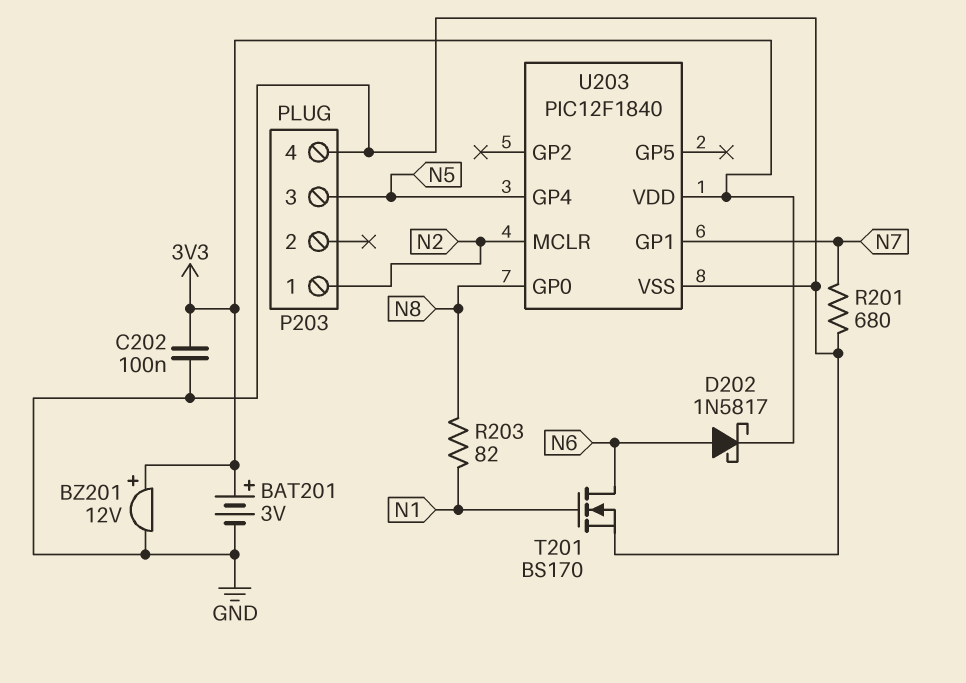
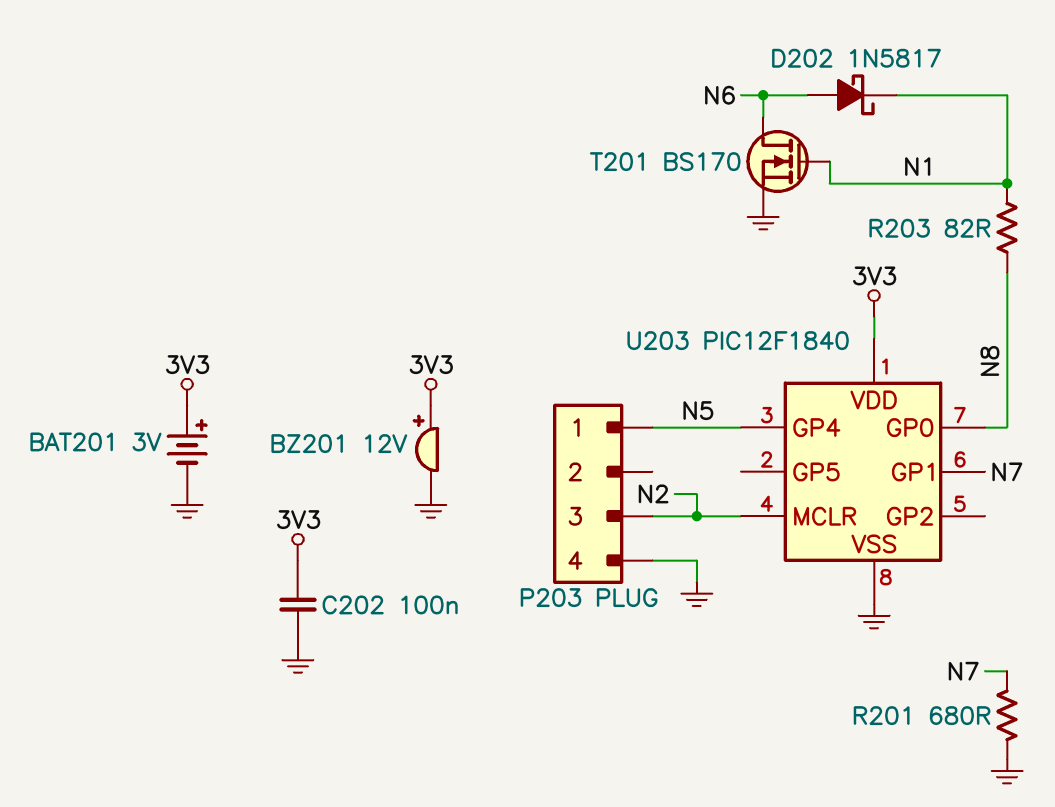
D202: schottky 1N5817 (A N6, K 3V3) -> schottky 1N5817 (A N6, K N1)
P203 pin 1: N2 -> N5
P203 pin 3: N5 -> N2

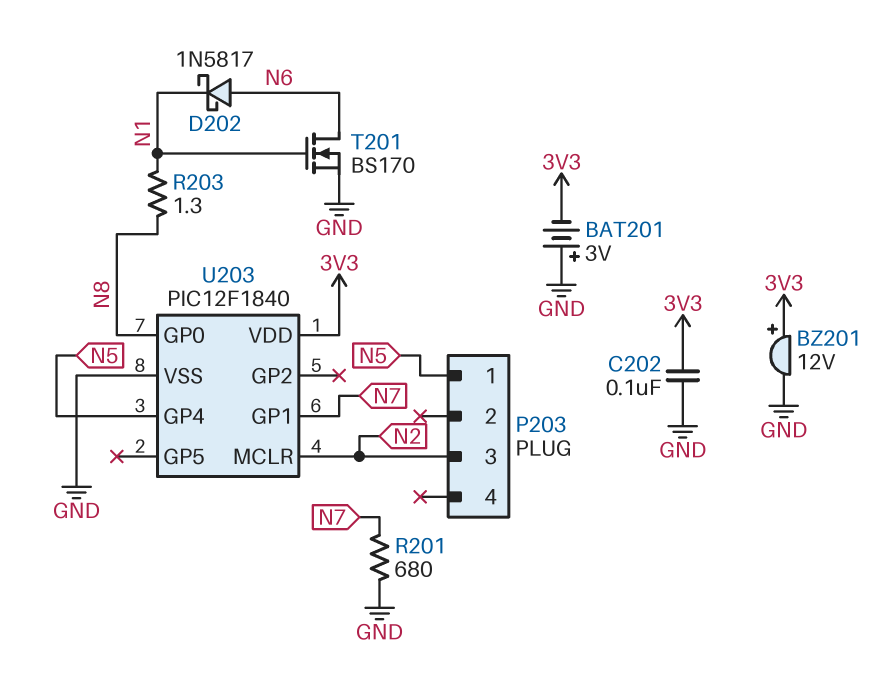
BAT201: 3V (plus 3V3, minus GND) -> 3V (plus GND, minus 3V3)
P203 pin 4: GND -> none
R203: 82 (N1, N8) -> 1.3 (N1, N8)

